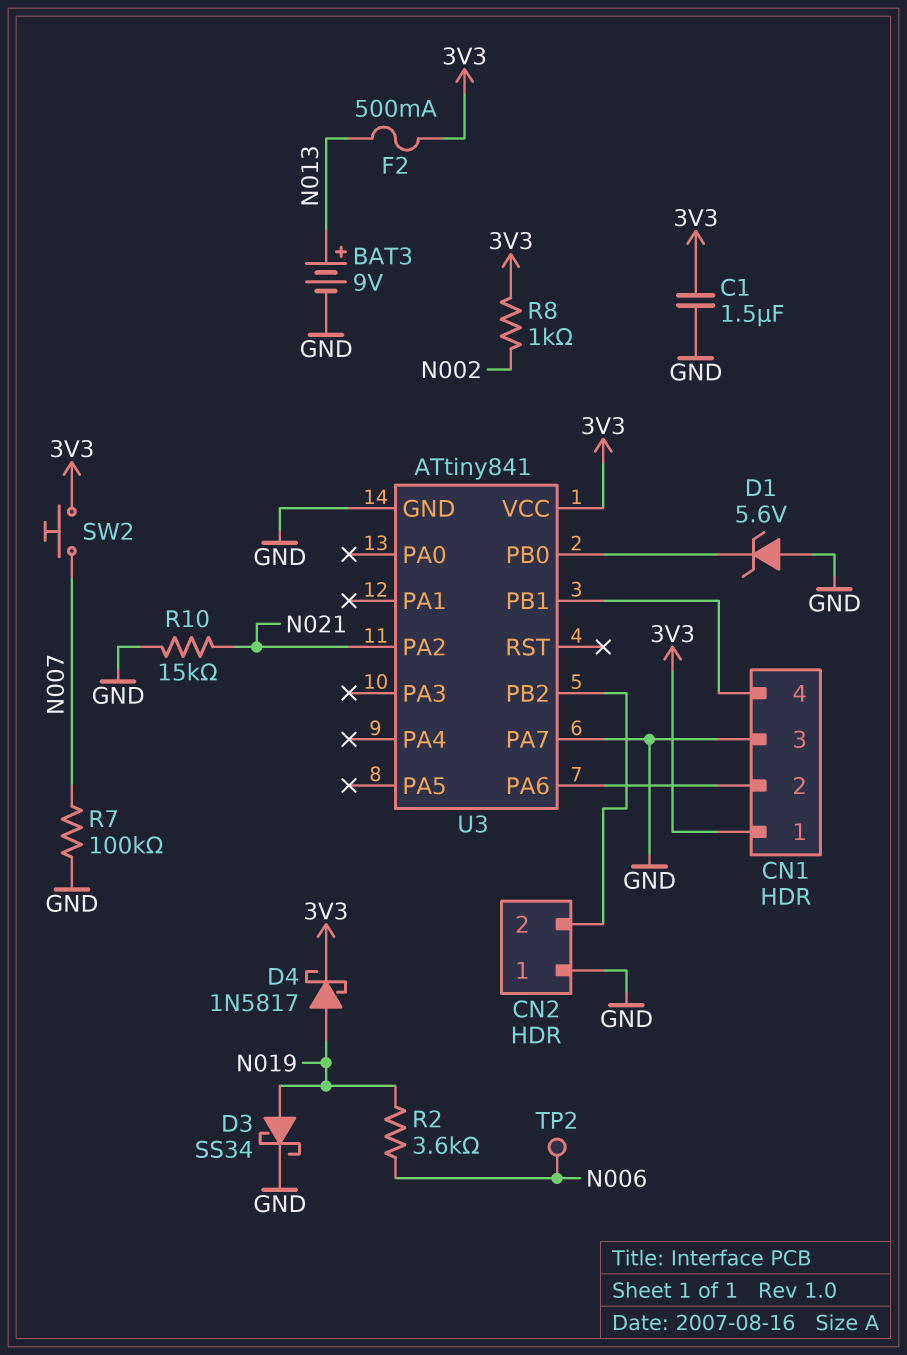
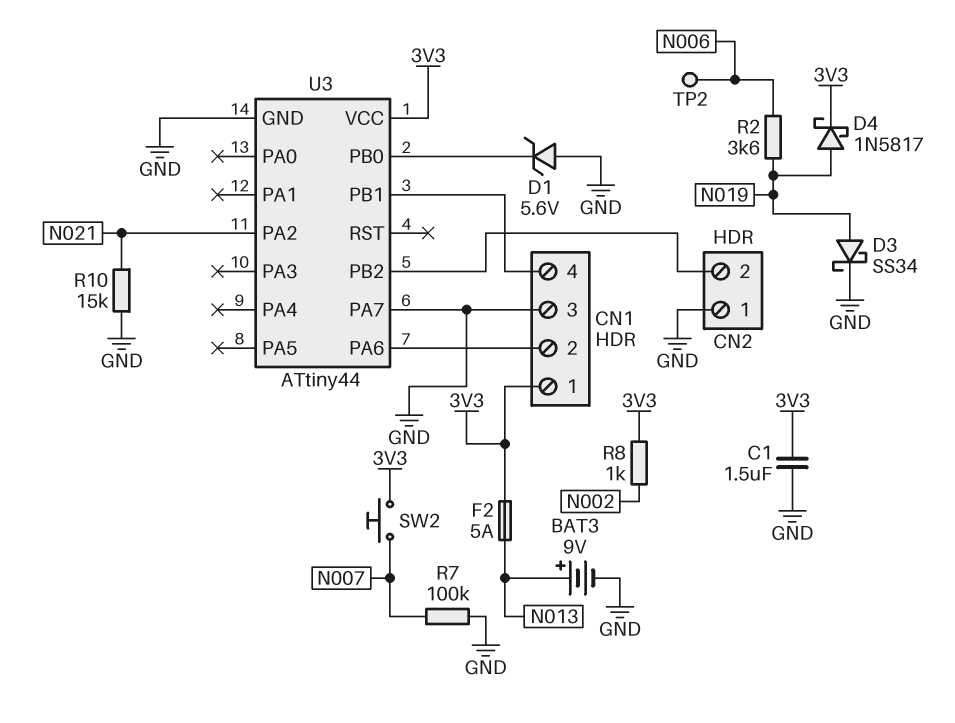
F2: 500mA (3V3, N013) -> 5A (3V3, N013)
U3: ATtiny841 -> ATtiny44

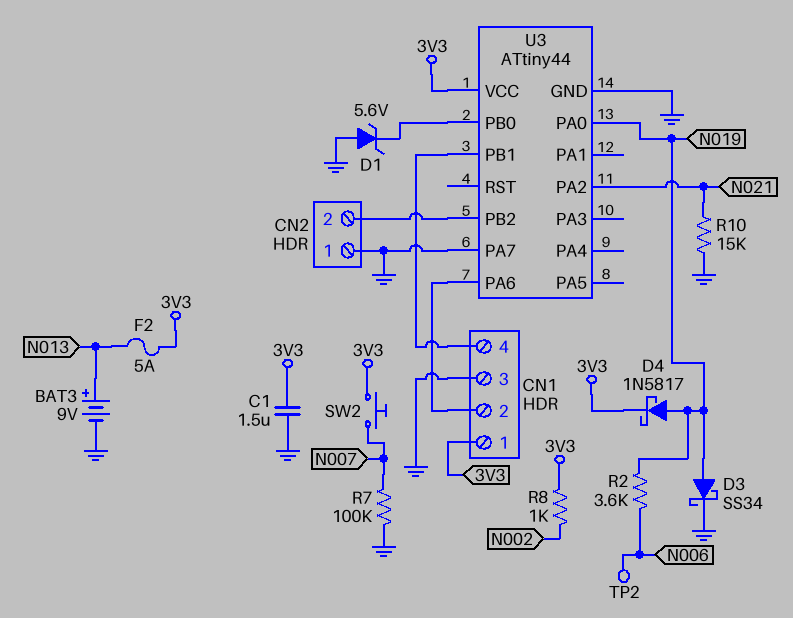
U3 pin PA0: none -> N019

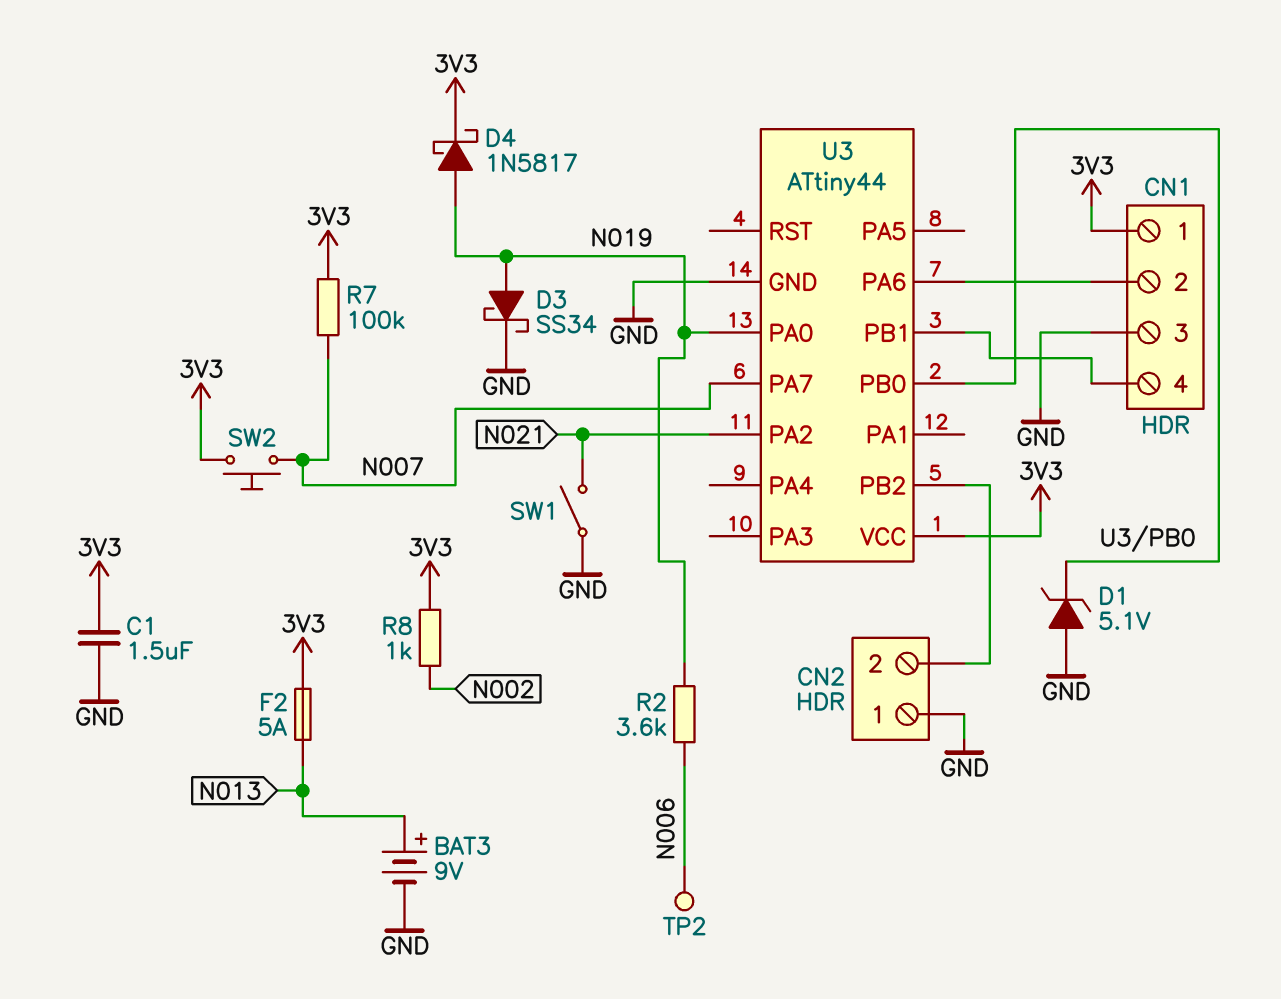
D1: zener 5.6V (A GND, K U3/PB0) -> zener 5.1V (A GND, K U3/PB0)
R7: 100k (GND, N007) -> 100k (3V3, N007)
R10: 15k (GND, N021) -> none
SW1: none -> switch (GND, N021)
U3 pin PA7: GND -> N007

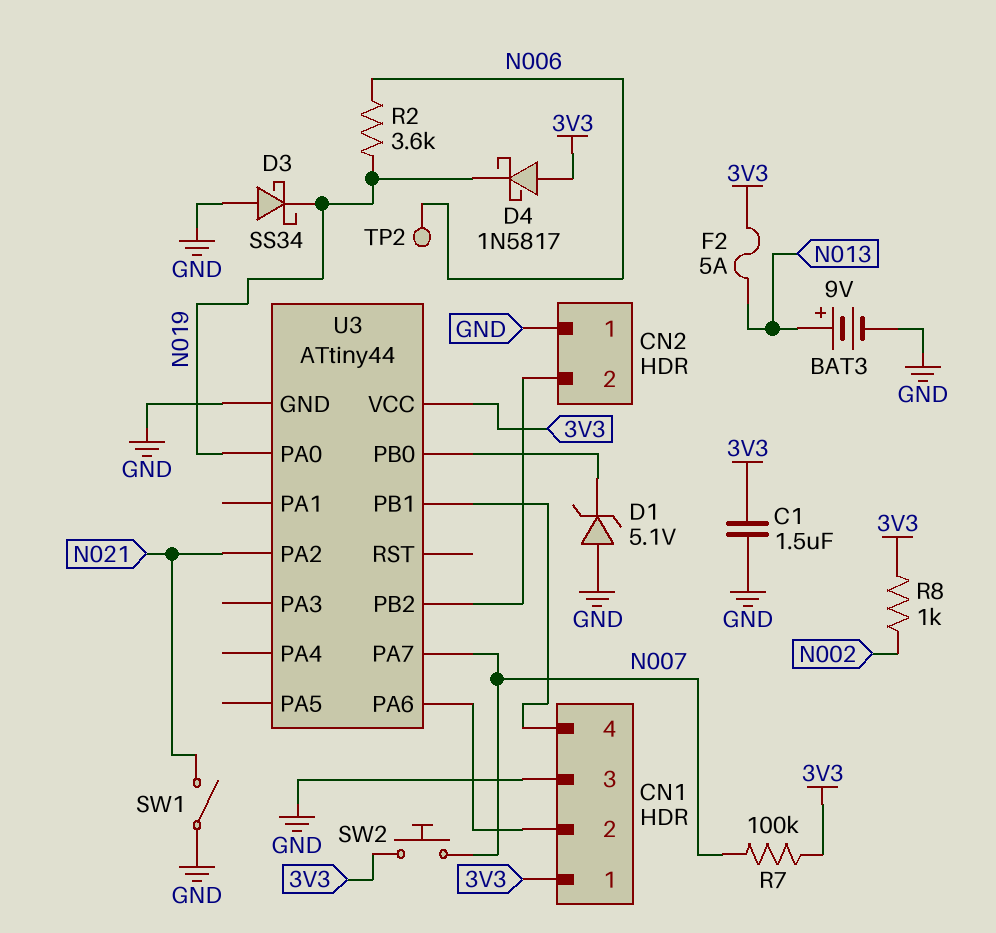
D3: schottky SS34 (A N019, K GND) -> schottky SS34 (A GND, K N019)
D4: schottky 1N5817 (A N019, K 3V3) -> schottky 1N5817 (A 3V3, K N019)

